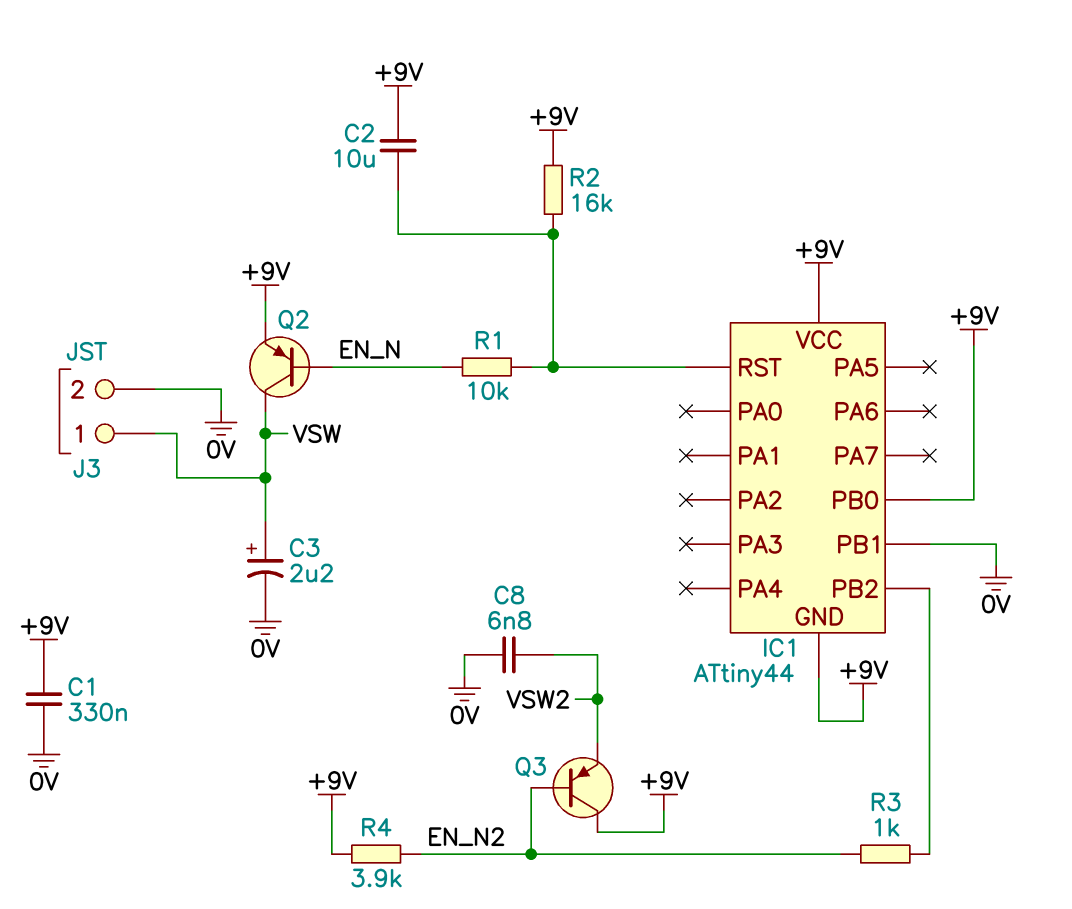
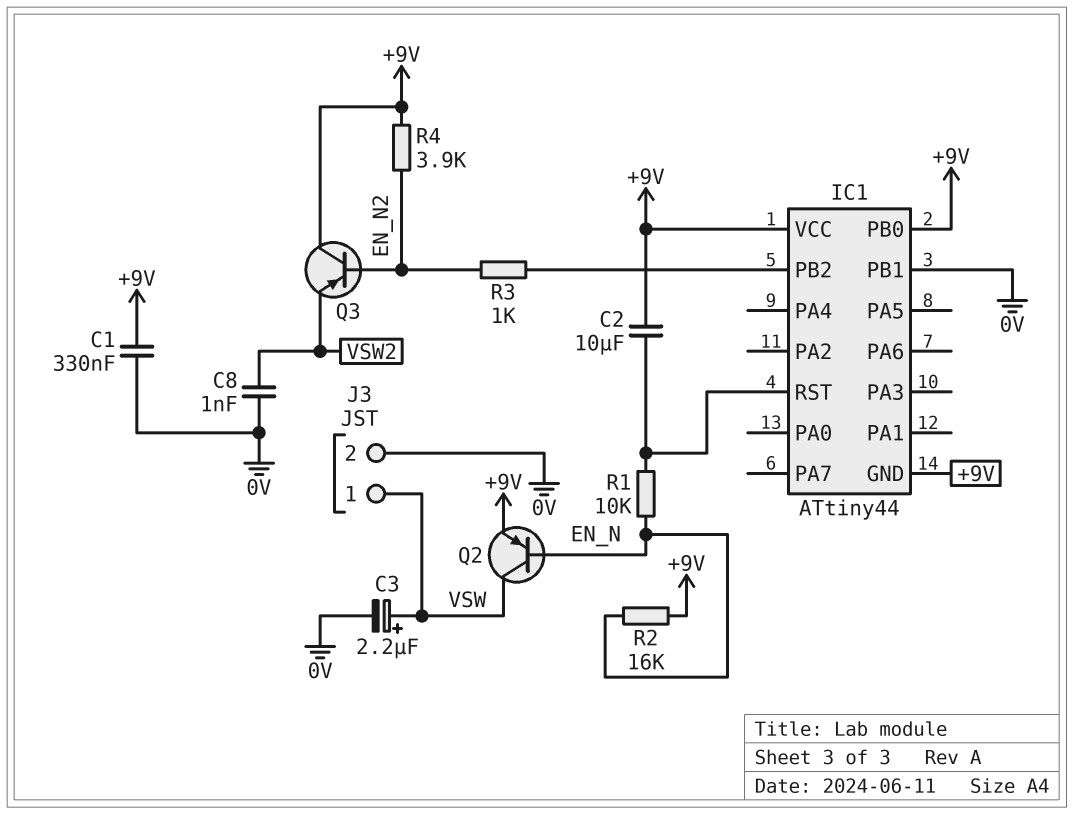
C8: 6.8nF (0V, VSW2) -> 1nF (0V, VSW2)
R2: 16k (+9V, IC1/RST) -> 16k (+9V, EN_N)

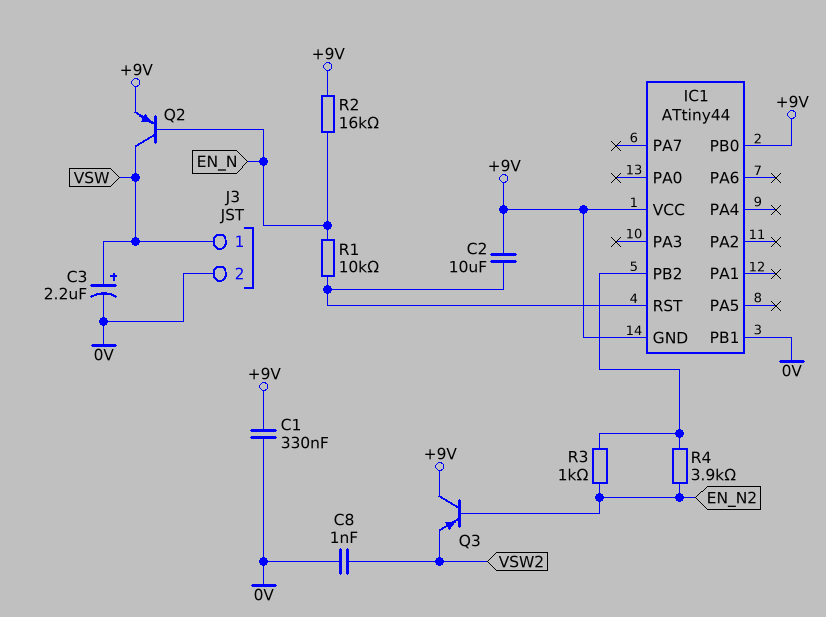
R4: 3.9k (+9V, EN_N2) -> 3.9k (EN_N2, IC1/PB2)

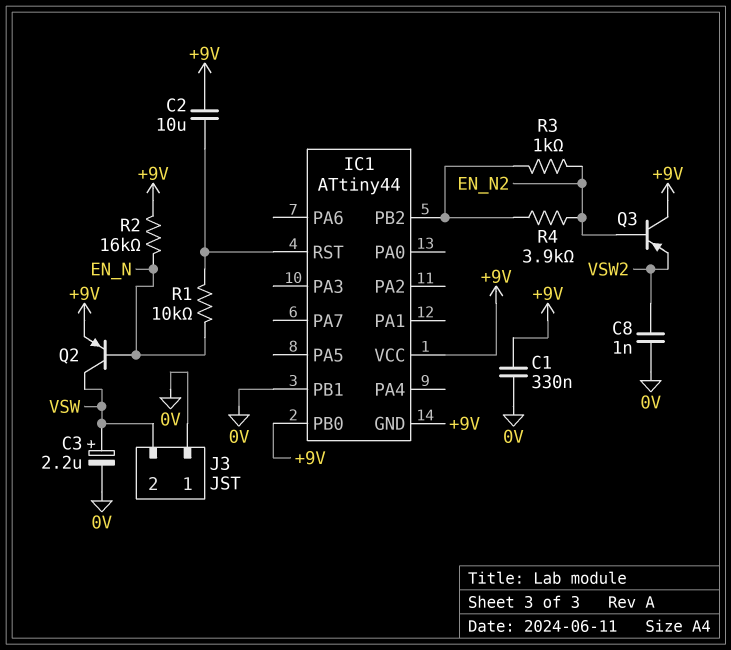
J3 pin 1: VSW -> 0V
J3 pin 2: 0V -> VSW

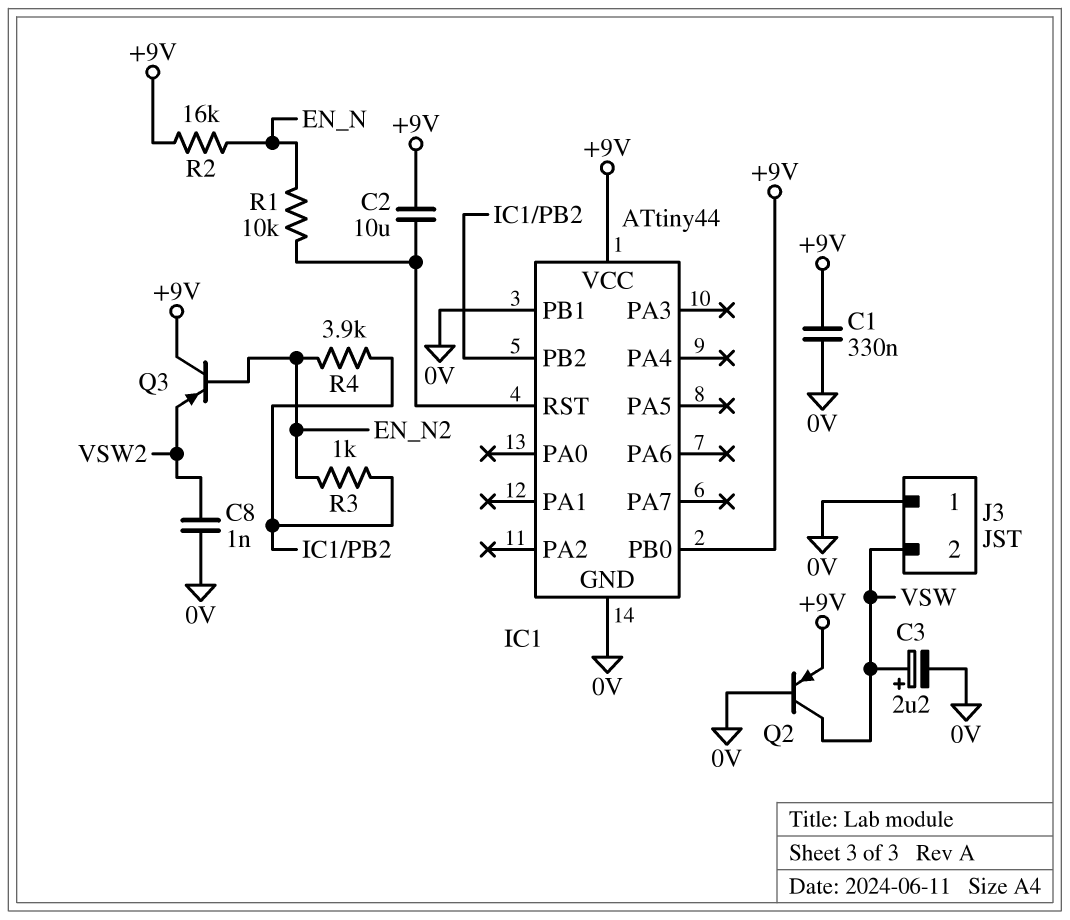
IC1 pin GND: +9V -> 0V
Q2: PNP (B EN_N, C VSW, E +9V) -> PNP (B 0V, C VSW, E +9V)

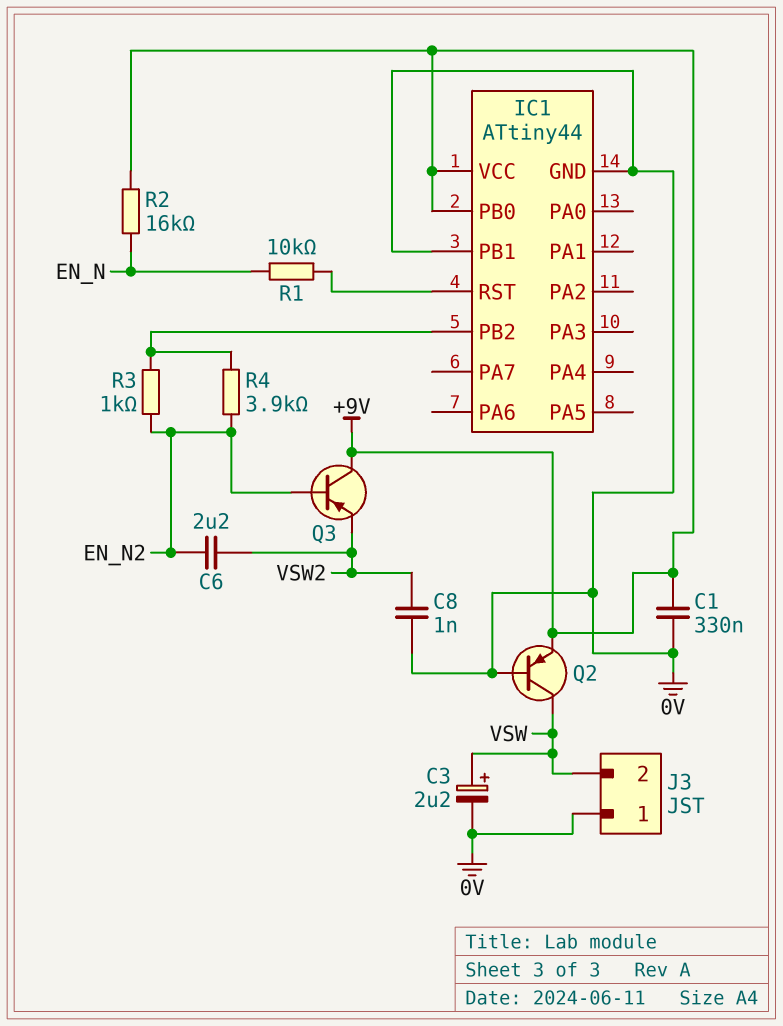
C2: 10uF (+9V, IC1/RST) -> none
C6: none -> 2.2uF (EN_N2, VSW2)

